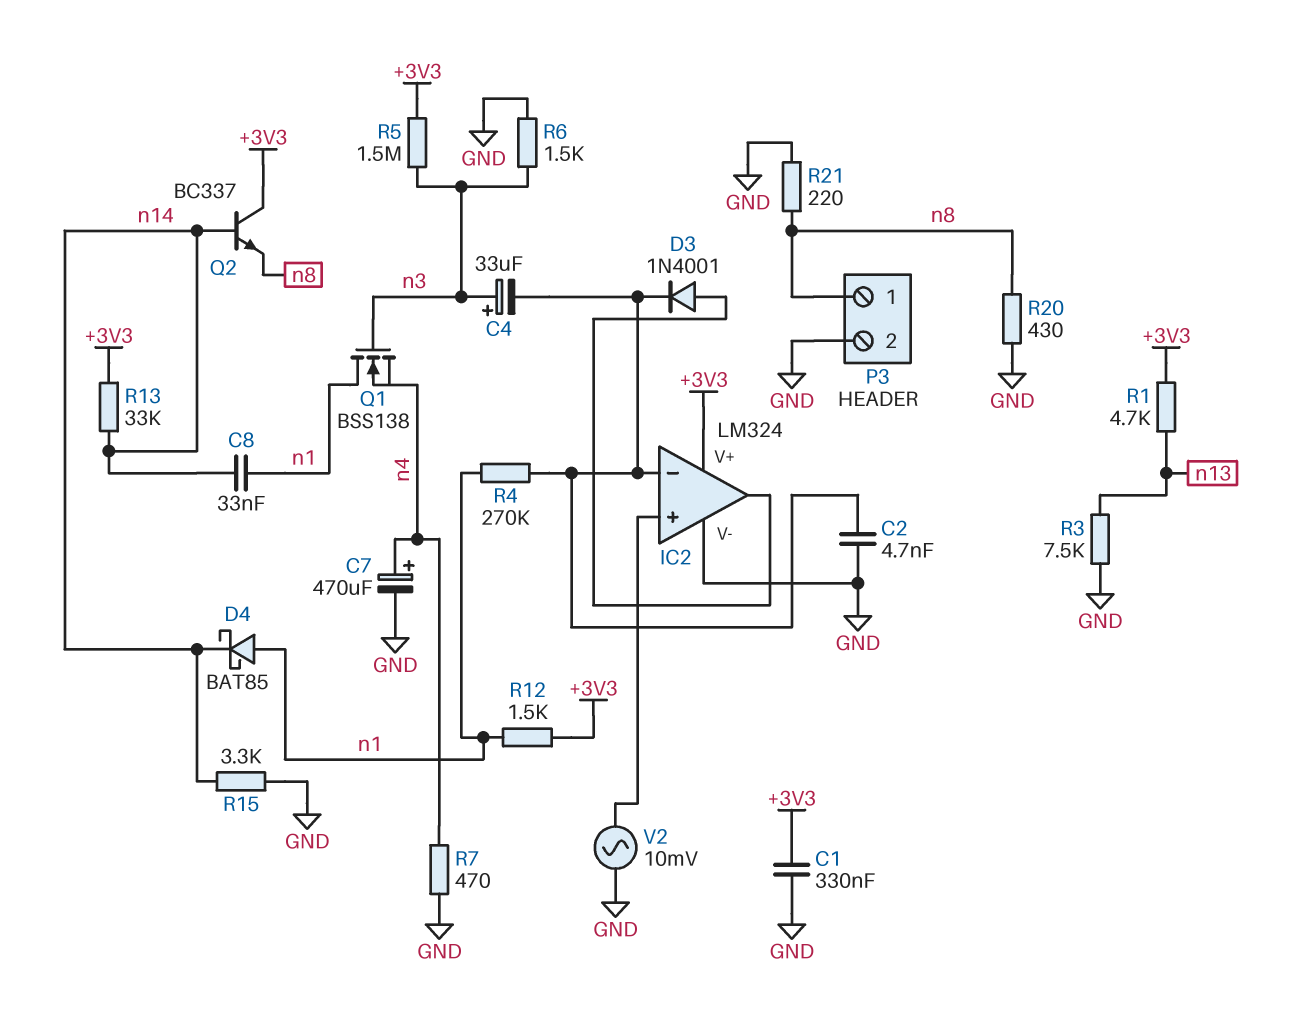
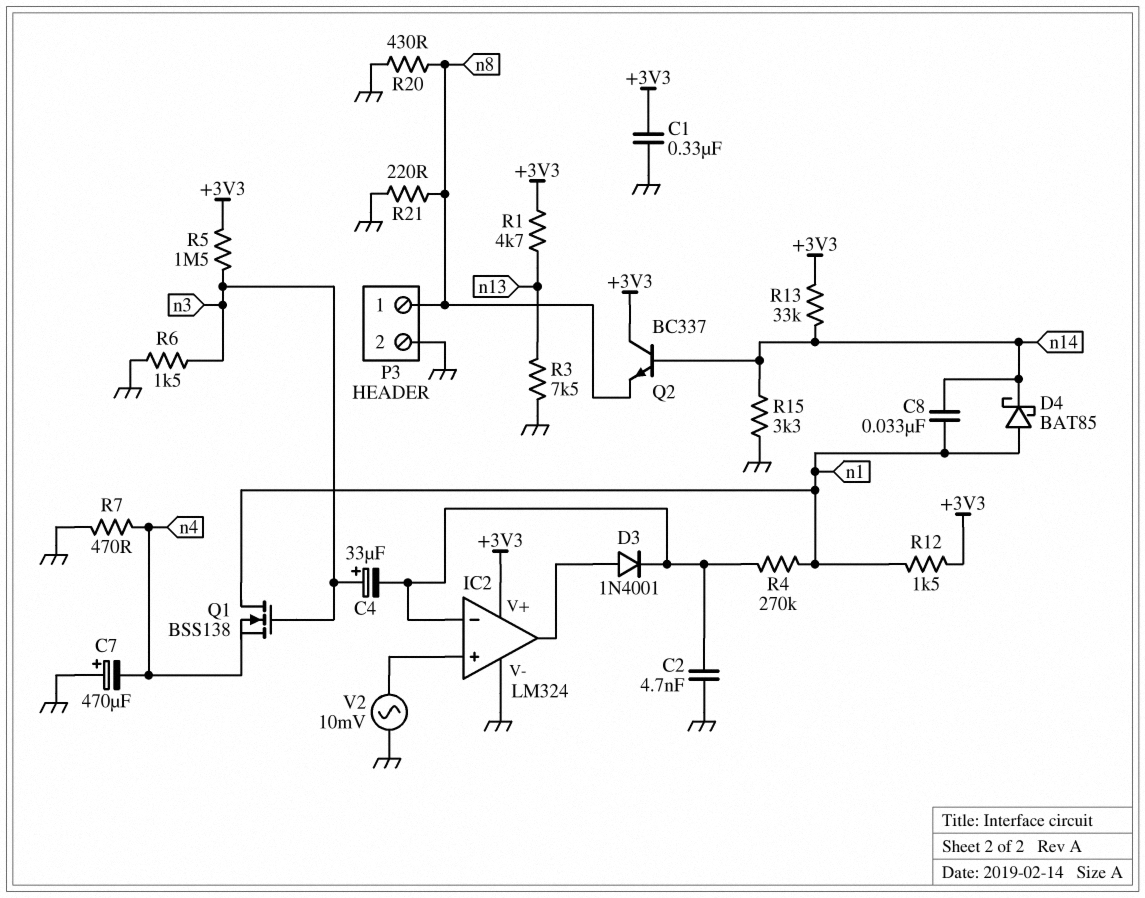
C7: 470uF (plus n4, minus GND) -> 470uF (plus GND, minus n4)

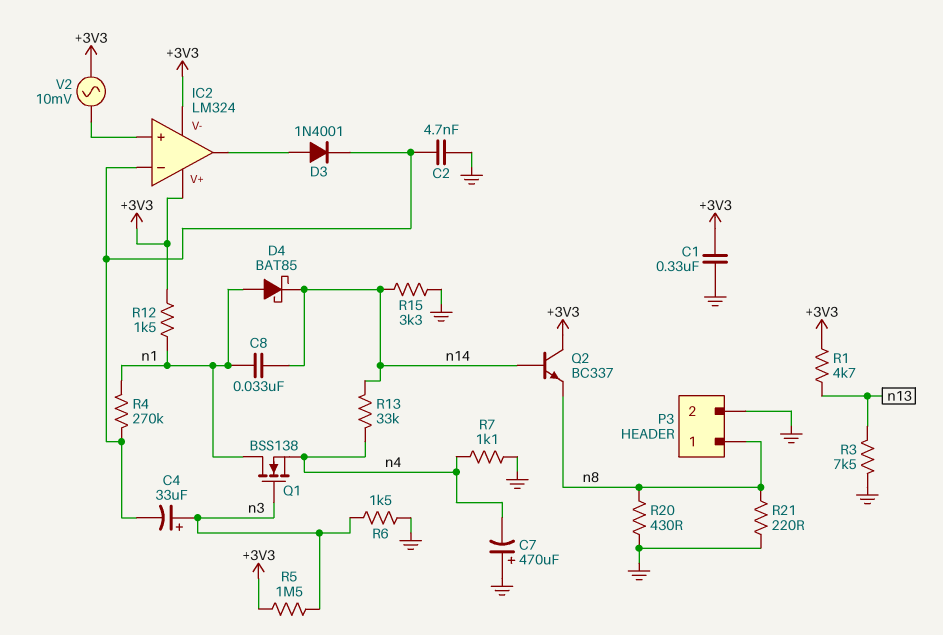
IC2 pin V-: GND -> +3V3
R7: 470 (GND, n4) -> 1.1k (GND, n4)
R13: 33k (+3V3, n14) -> 33k (n4, n14)
V2: AC 10mV (GND, IC2/in+) -> AC 10mV (+3V3, IC2/in+)

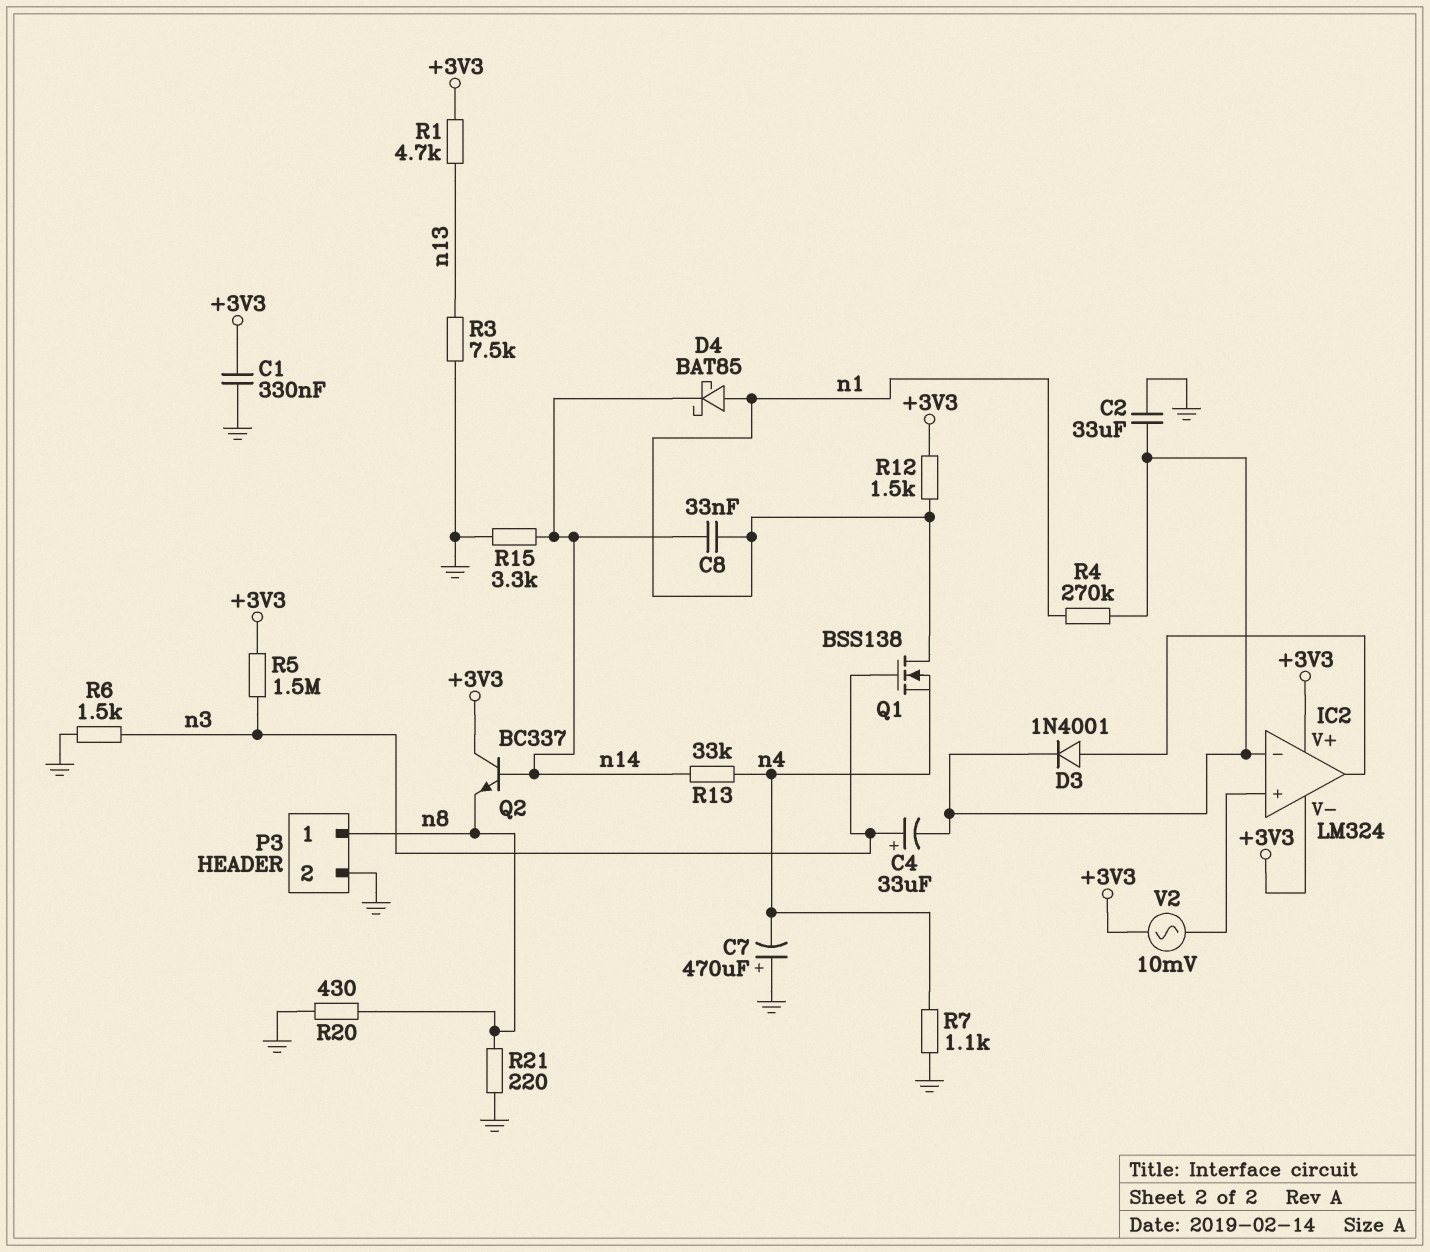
C2: 4.7nF (GND, IC2/in-) -> 33uF (GND, IC2/in-)

